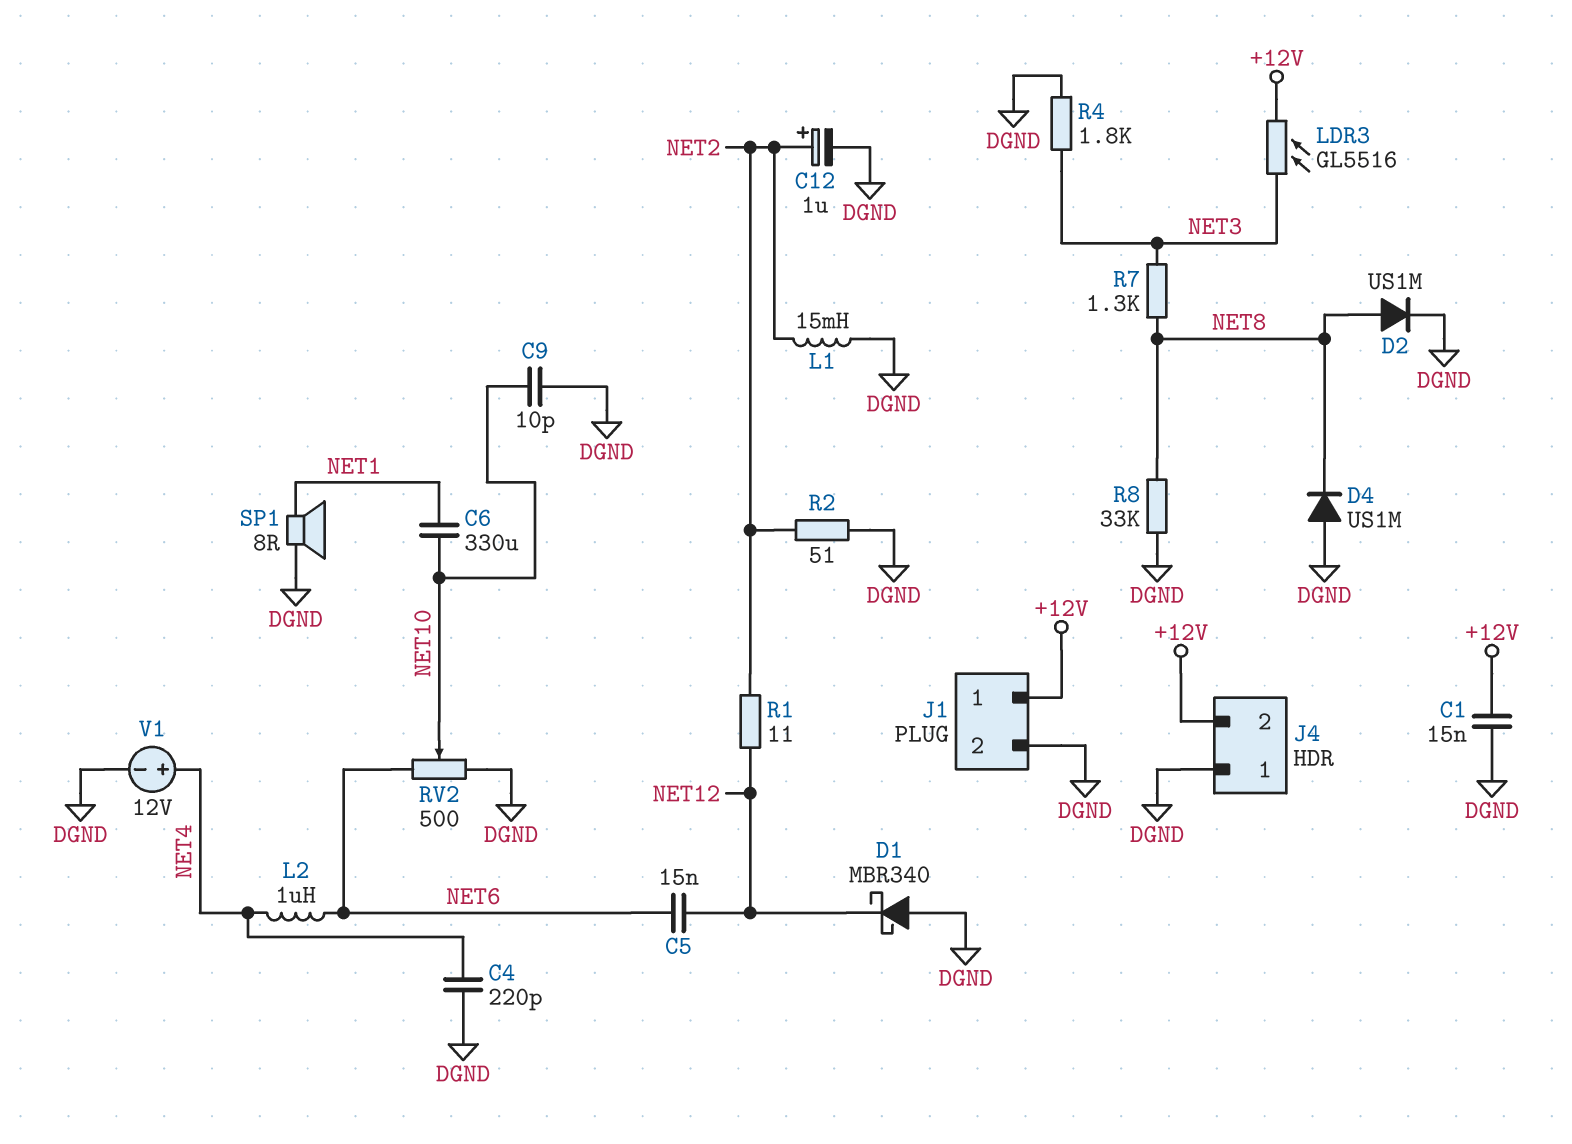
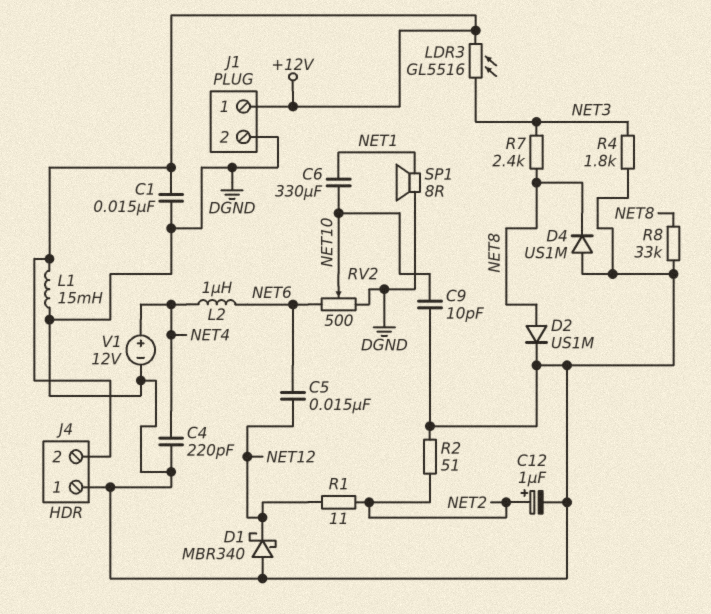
L1: 15mH (DGND, NET2) -> 15mH (+12V, DGND)
R7: 1.3k (NET3, NET8) -> 2.4k (NET3, NET8)

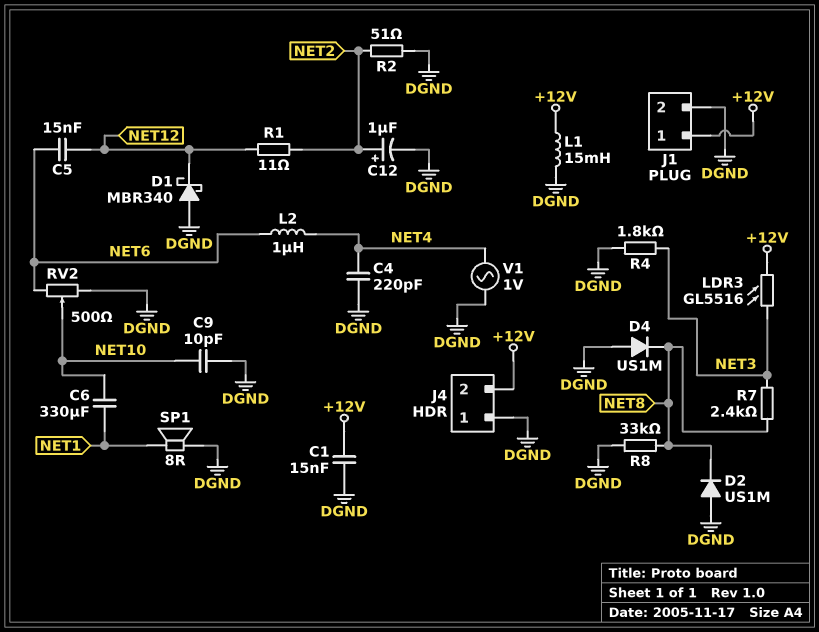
D2: diode US1M (A NET8, K DGND) -> diode US1M (A DGND, K NET8)
V1: 12V (plus NET4, minus DGND) -> AC 1V (DGND, NET4)

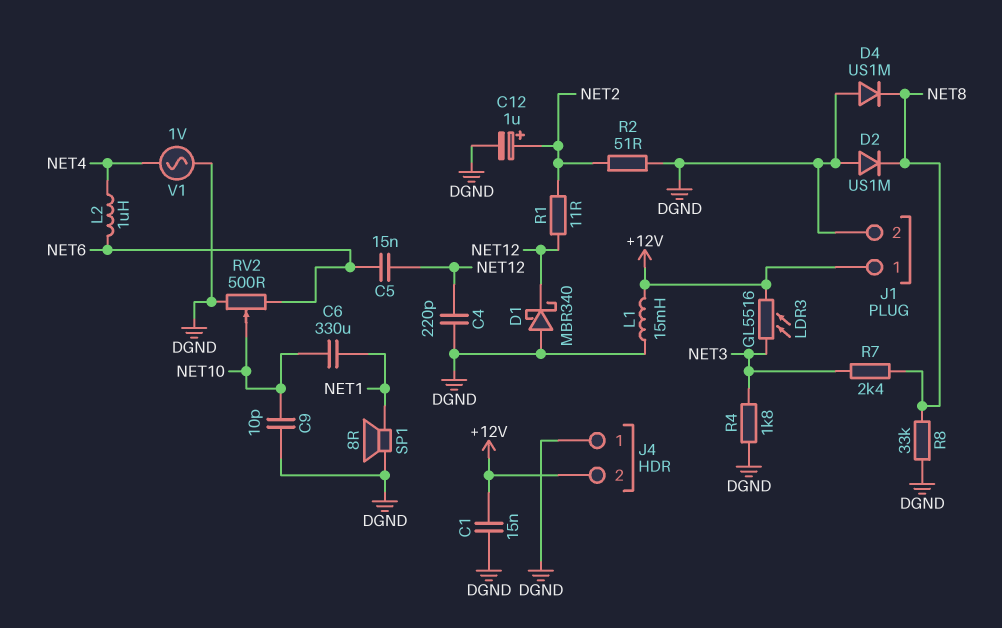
C4: 220pF (DGND, NET4) -> 220pF (DGND, NET12)

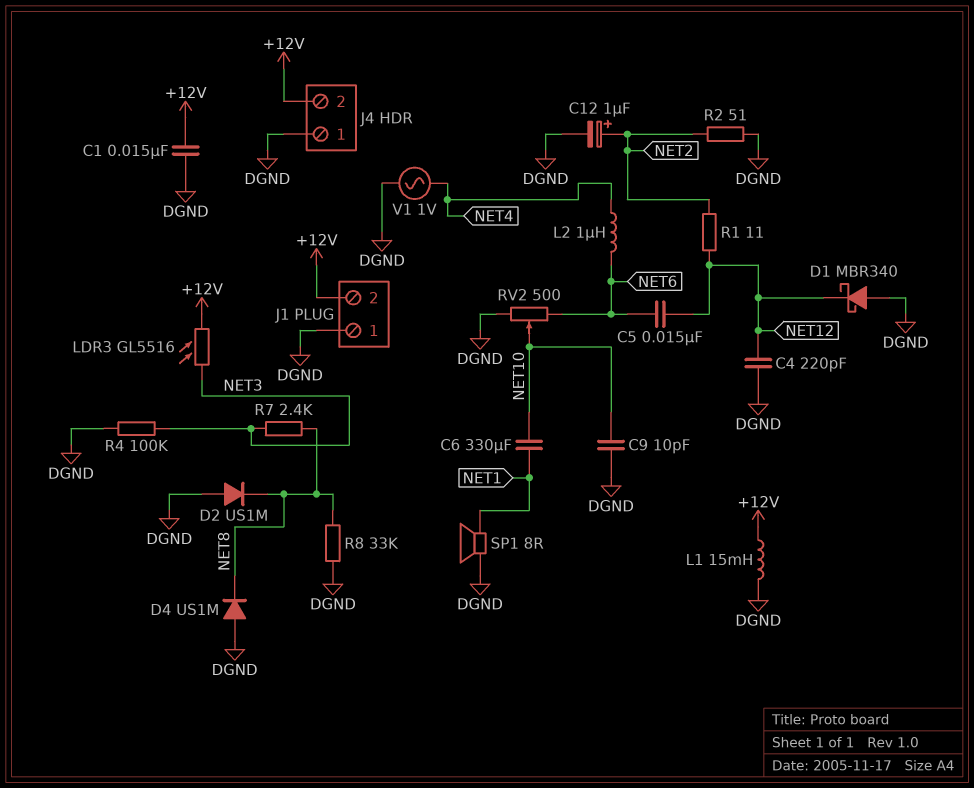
J1 pin 1: +12V -> DGND
J1 pin 2: DGND -> +12V
R4: 1.8k (DGND, NET3) -> 100k (DGND, NET3)

